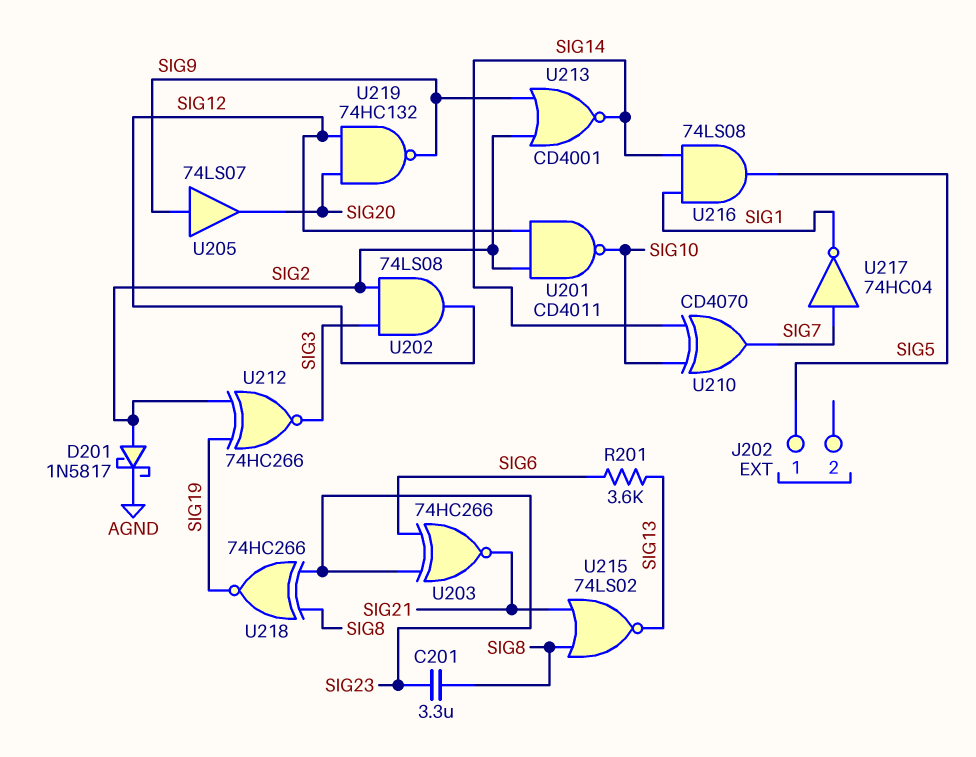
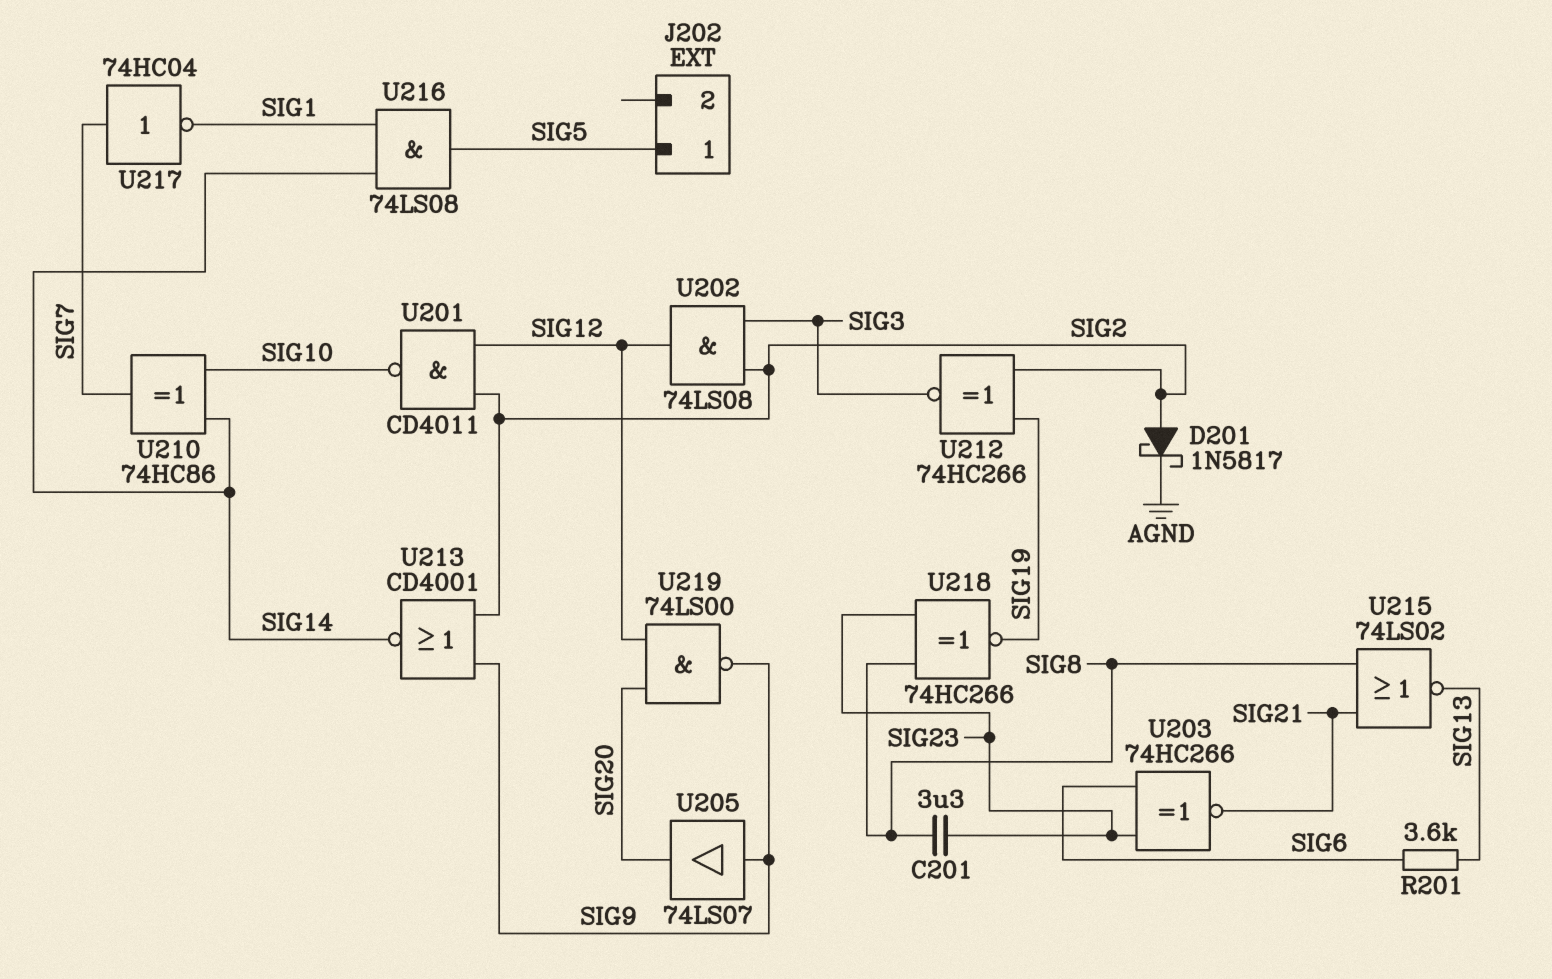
U210: XOR CD4070 (in SIG10, in SIG14, out SIG7) -> XOR 74HC86 (in SIG10, in SIG14, out SIG7)
U219: NAND 74HC132 (in SIG12, in SIG20, out SIG9) -> NAND 74LS00 (in SIG12, in SIG20, out SIG9)

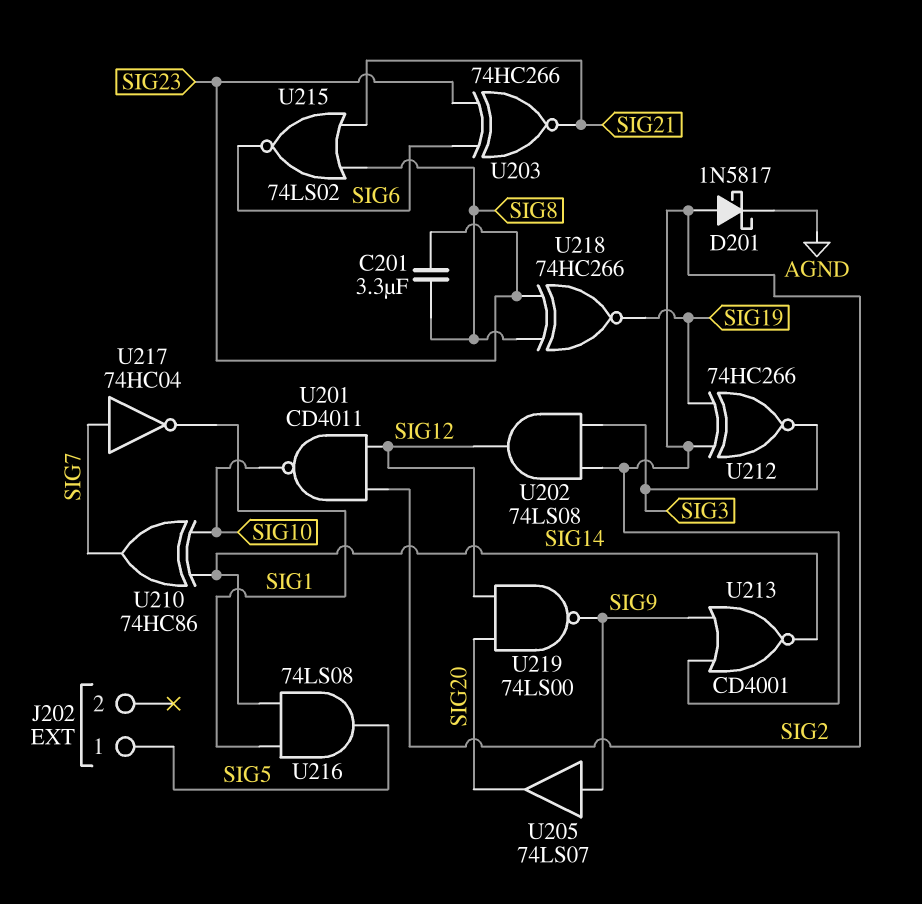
R201: 3.6k (SIG6, SIG13) -> none
U215: NOR 74LS02 (in SIG8, in SIG21, out SIG13) -> NOR 74LS02 (in SIG8, in SIG21, out SIG6)

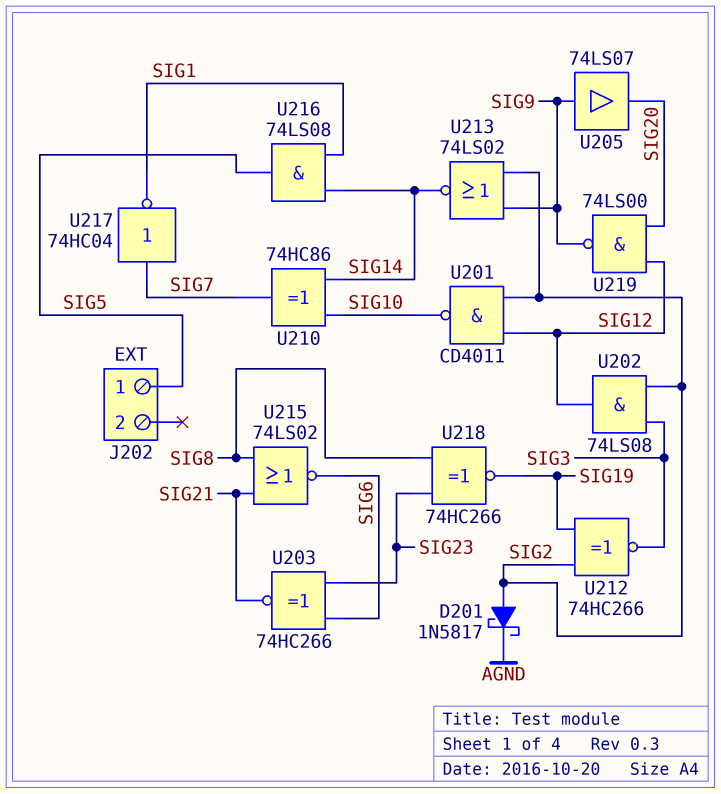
C201: 3.3uF (SIG8, SIG23) -> none
U213: NOR CD4001 (in SIG2, in SIG9, out SIG14) -> NOR 74LS02 (in SIG2, in SIG9, out SIG14)

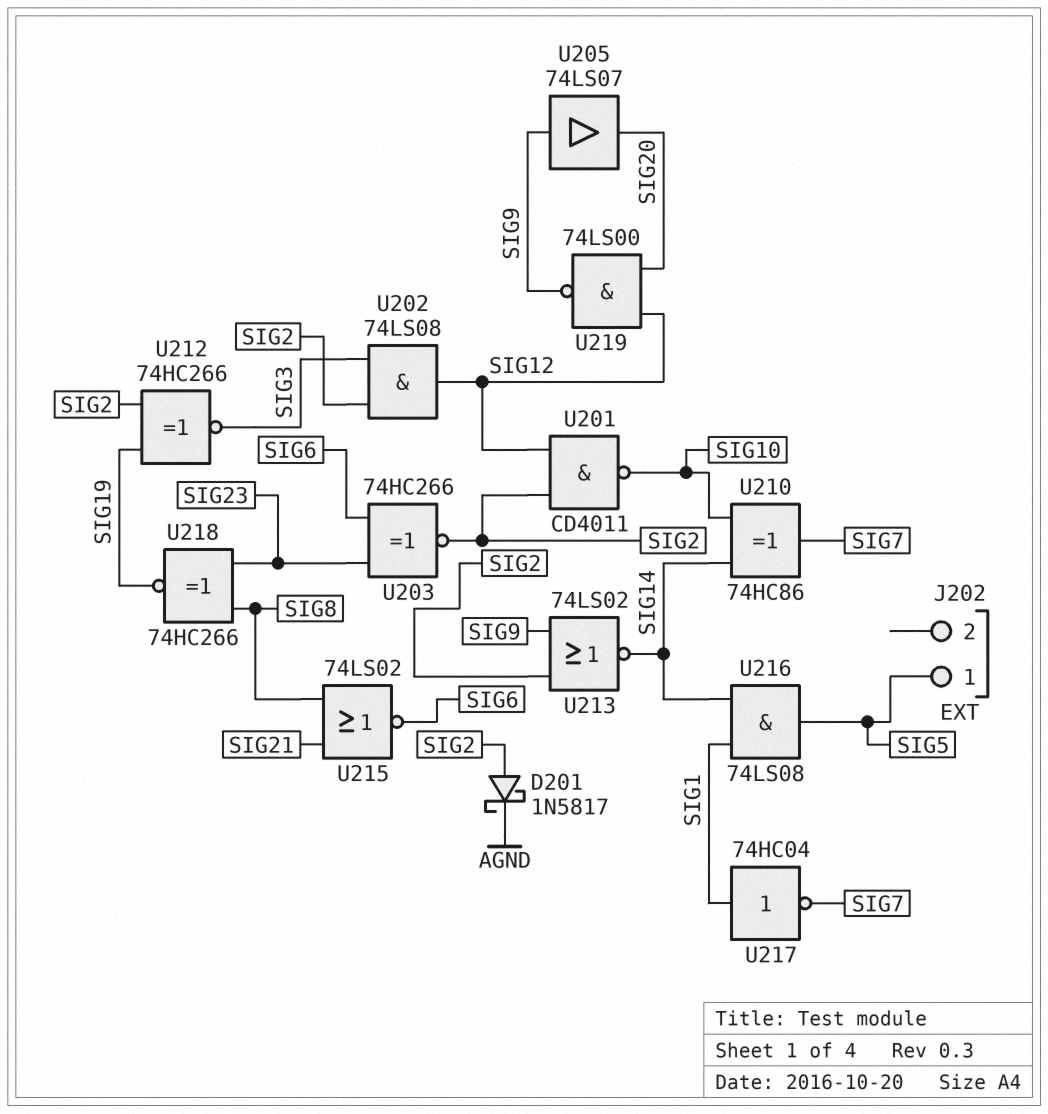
U203: XNOR 74HC266 (in SIG6, in SIG23, out SIG21) -> XNOR 74HC266 (in SIG6, in SIG23, out SIG2)
U217: NOT 74HC04 (in SIG7, out SIG1) -> NOT 74HC04 (in SIG1, out SIG7)

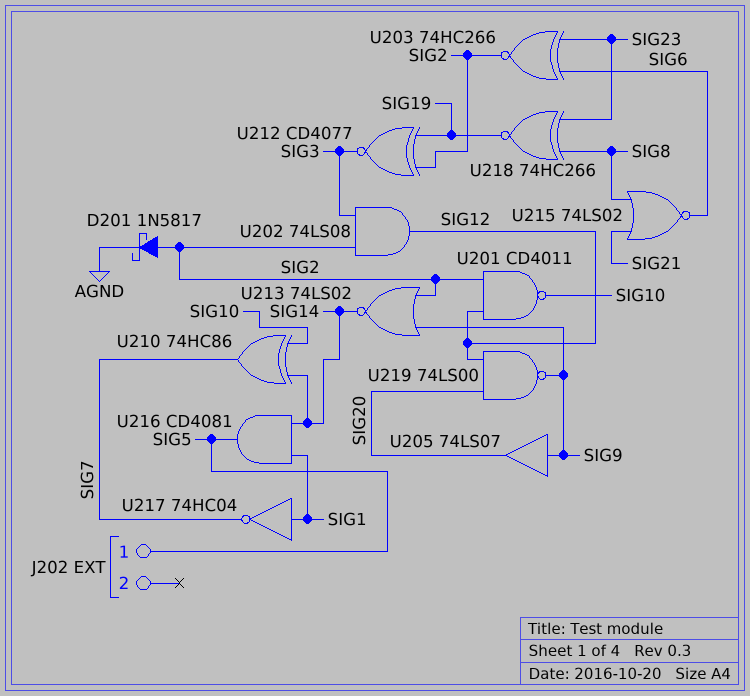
U212: XNOR 74HC266 (in SIG2, in SIG19, out SIG3) -> XNOR CD4077 (in SIG2, in SIG19, out SIG3)
U216: AND 74LS08 (in SIG1, in SIG14, out SIG5) -> AND CD4081 (in SIG1, in SIG14, out SIG5)

